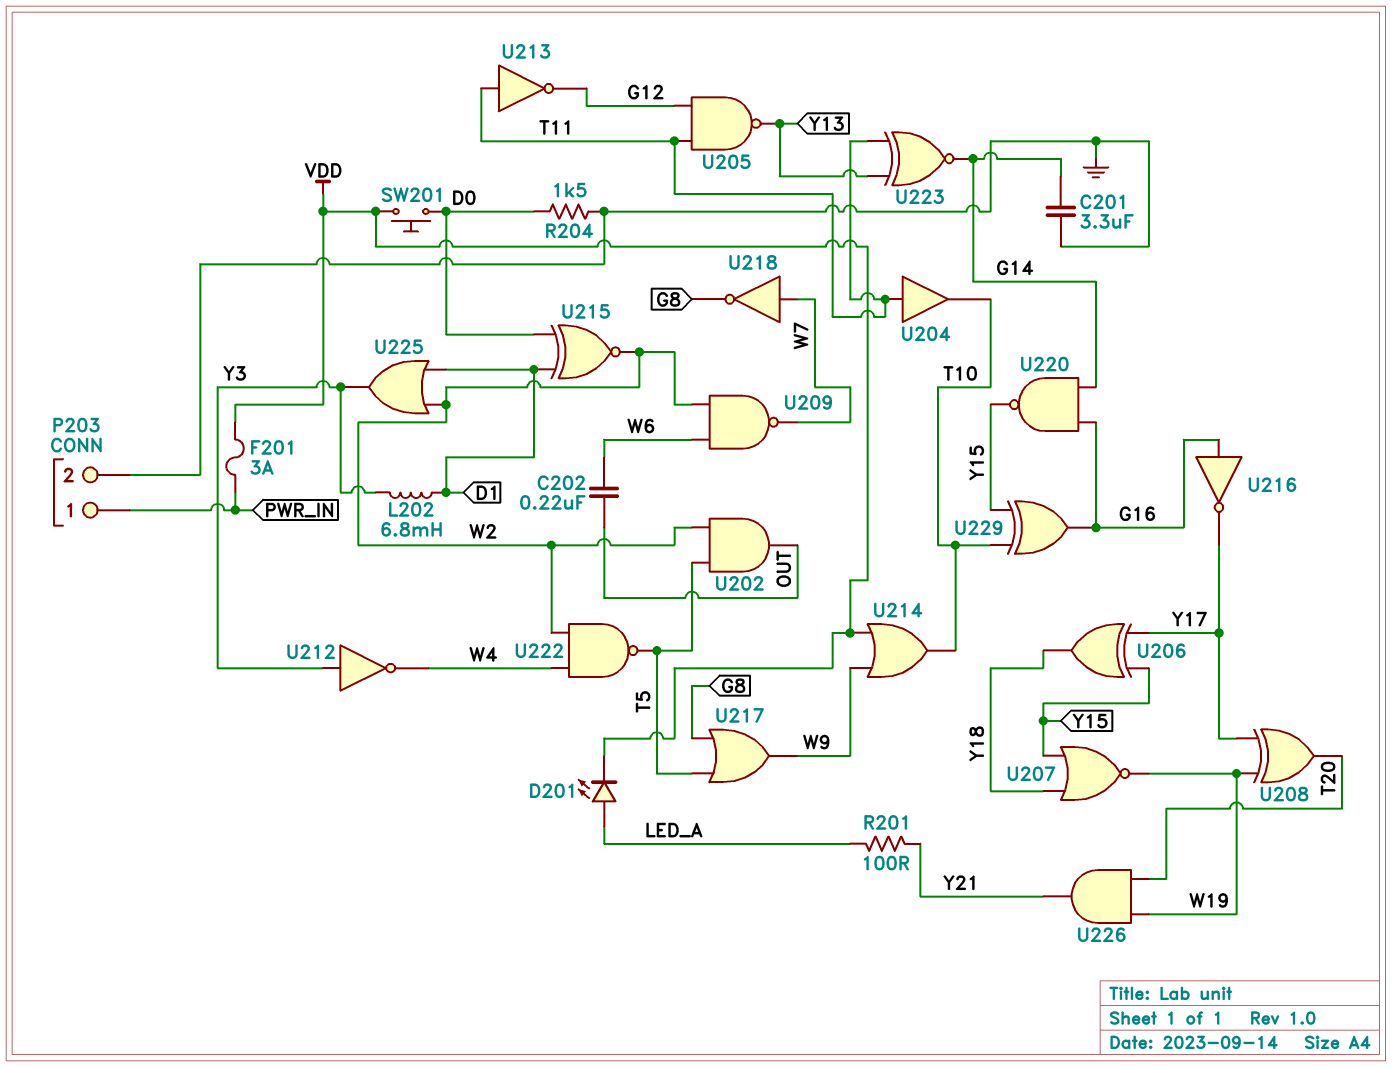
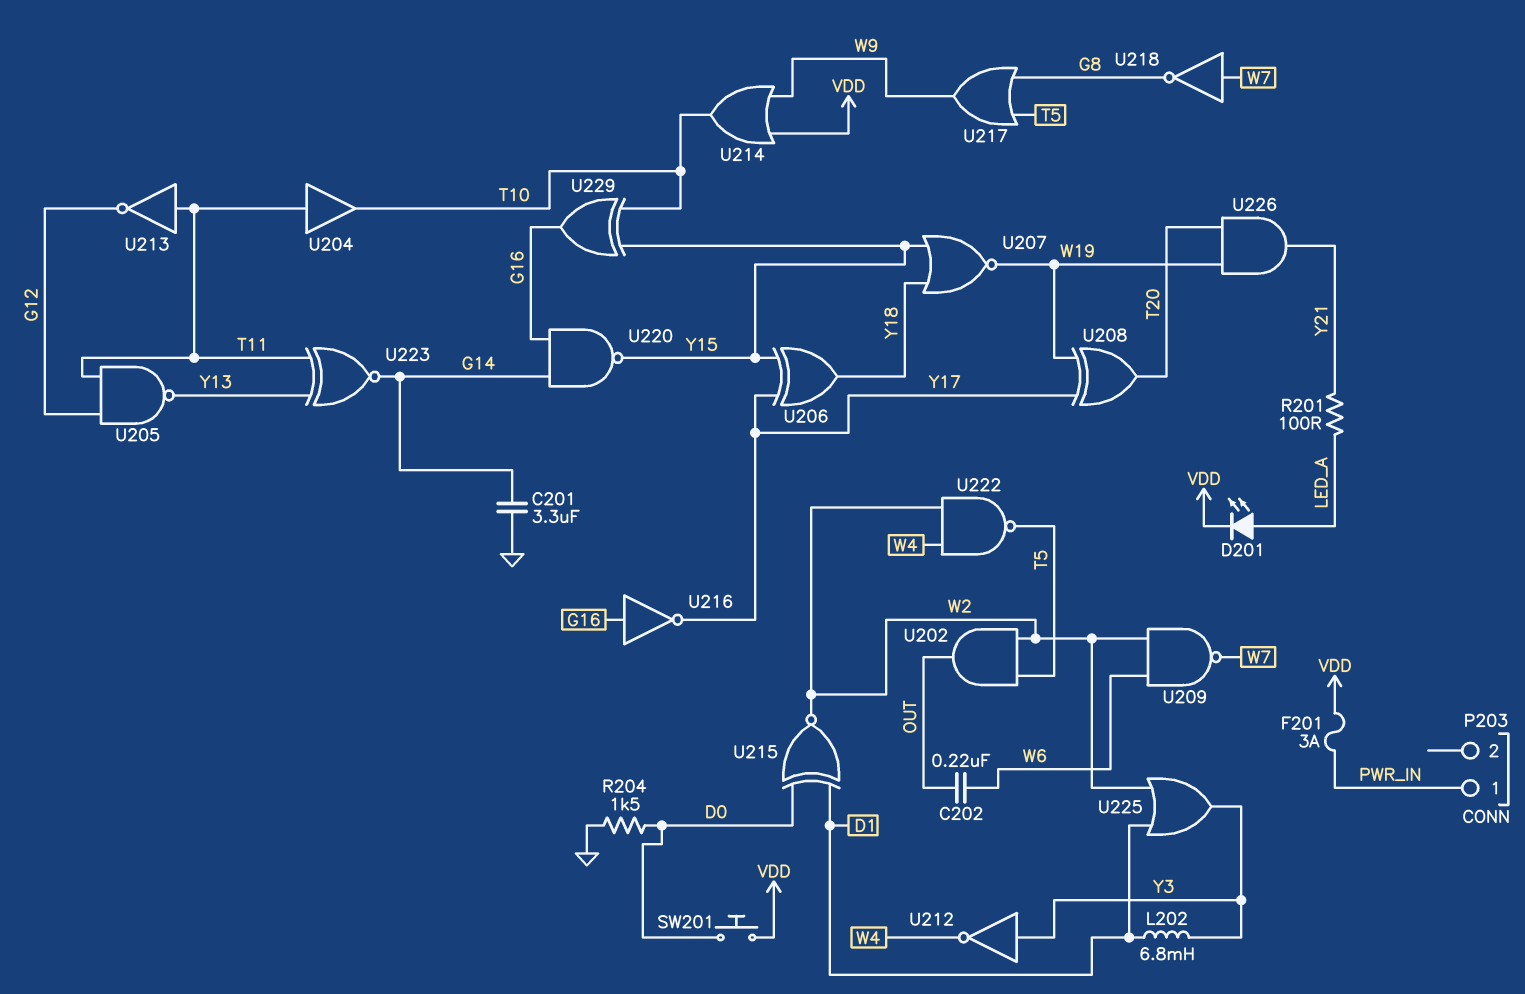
P203 pin 2: GND -> none

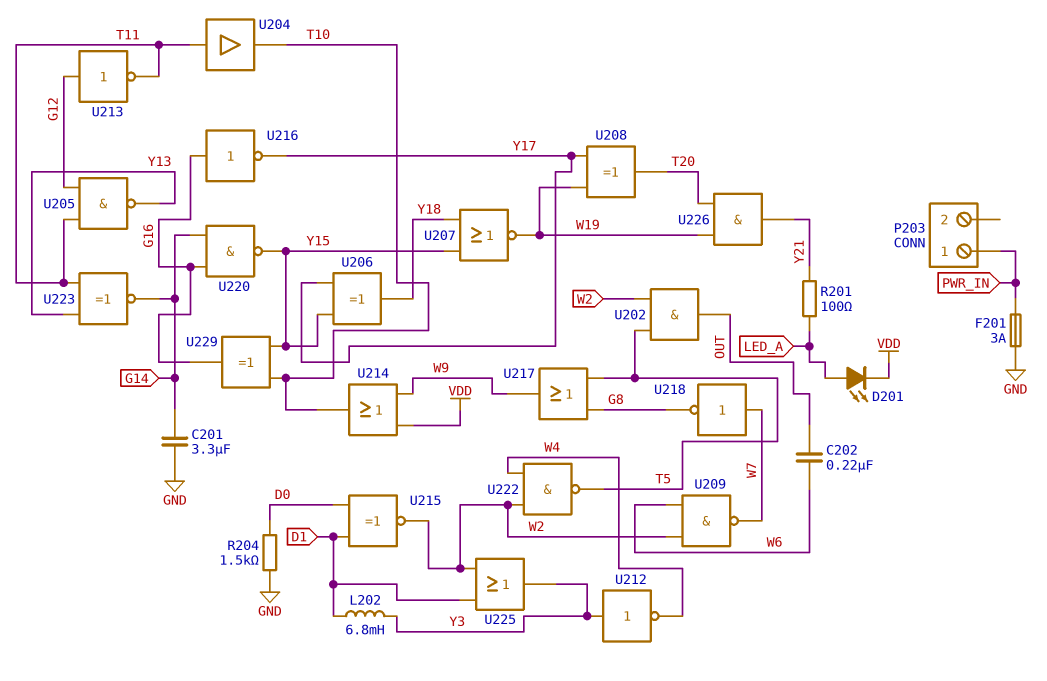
F201: 3A (PWR_IN, VDD) -> 3A (GND, PWR_IN)
SW201: button (D0, VDD) -> none
U213: NOT (in T11, out G12) -> NOT (in G12, out T11)

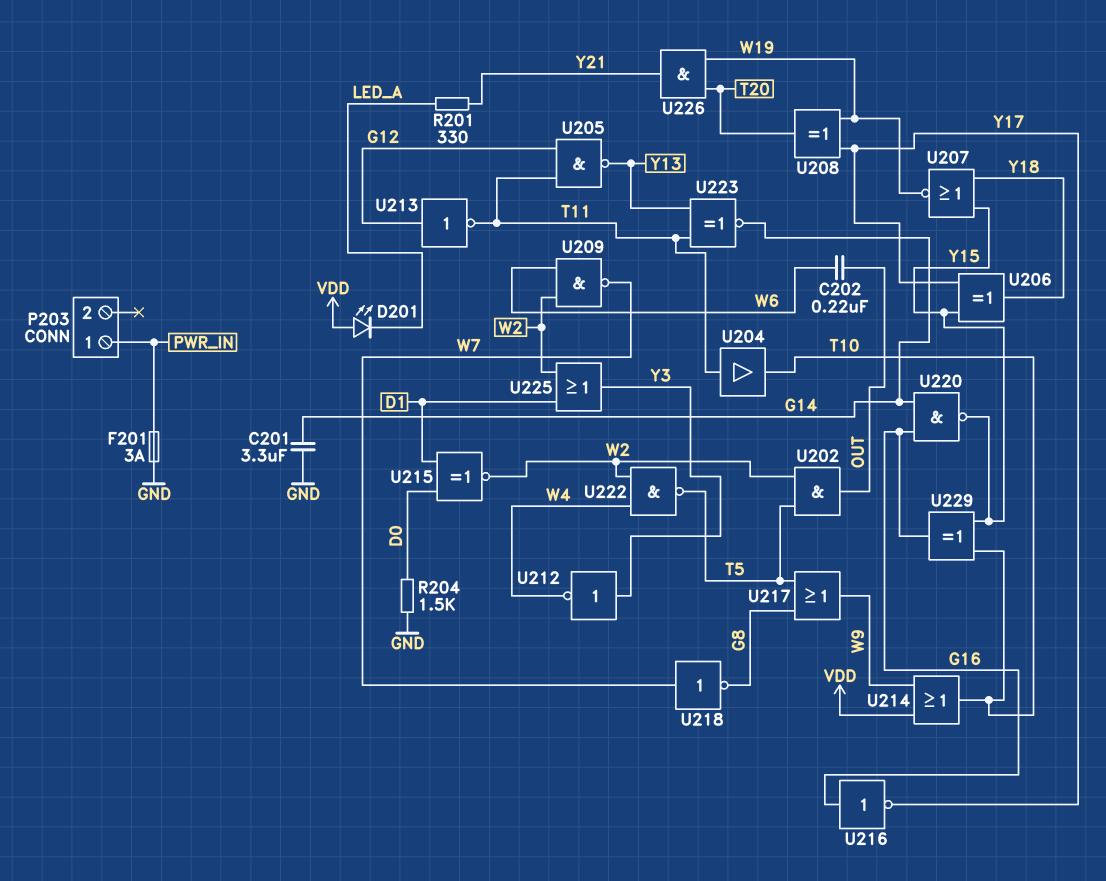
D201: LED (A LED_A, K VDD) -> LED (A VDD, K LED_A)
L202: 6.8mH (D1, Y3) -> none
R201: 100 (LED_A, Y21) -> 330 (LED_A, Y21)

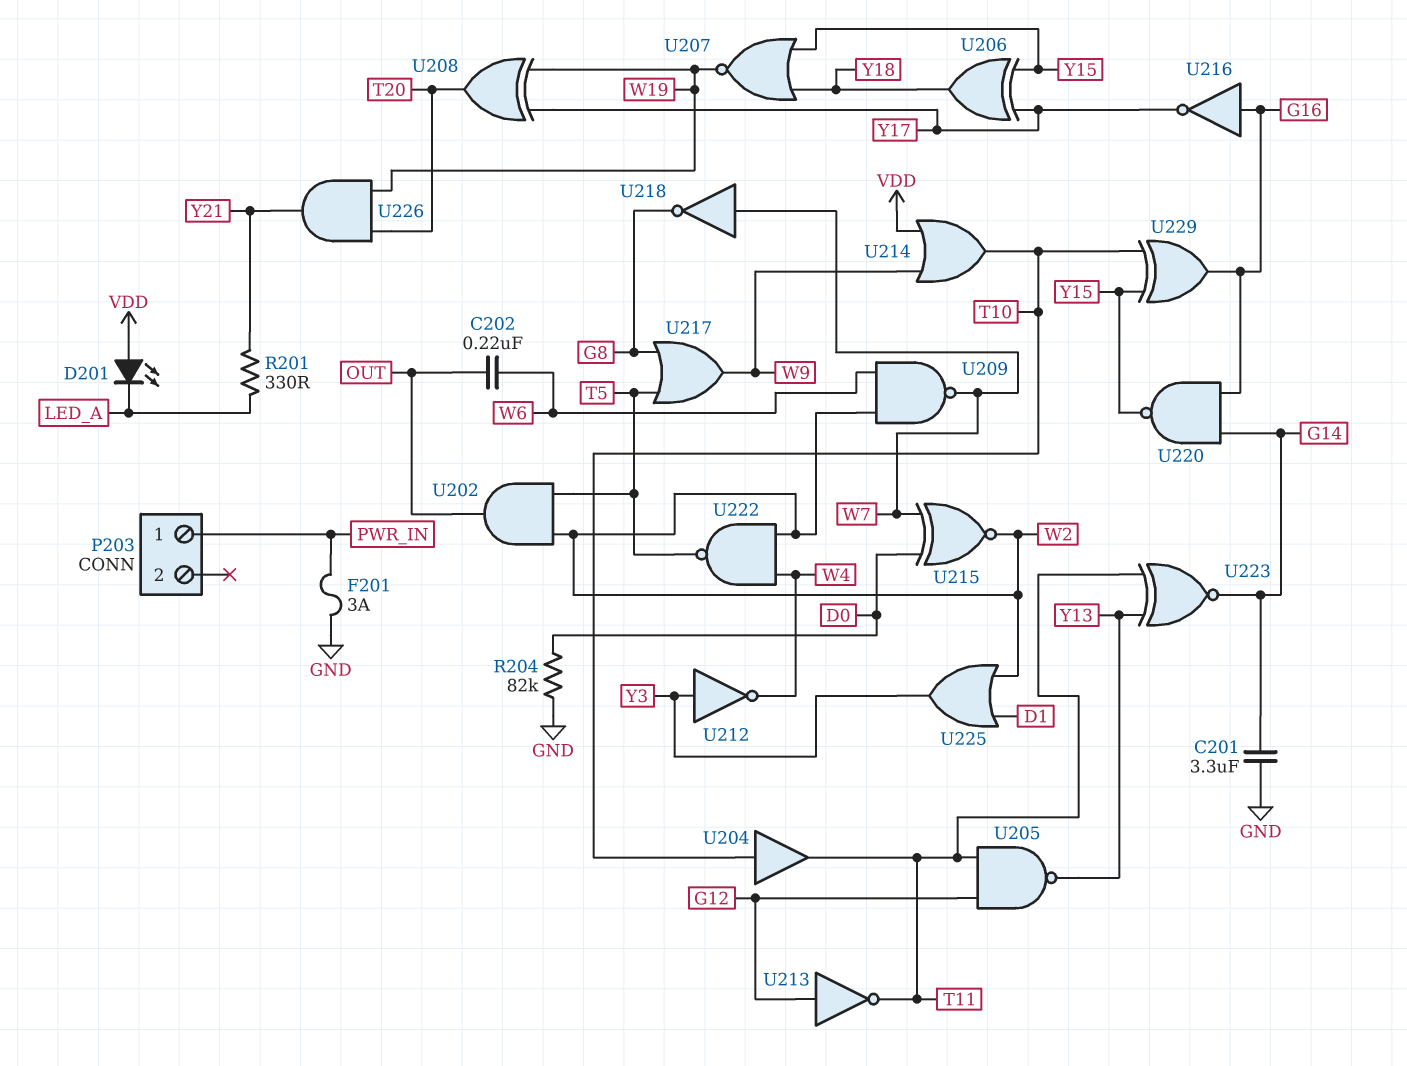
R204: 1.5k (D0, GND) -> 82k (D0, GND)
U204: buffer (in T11, out T10) -> buffer (in T10, out T11)
U215: XNOR (in D0, in D1, out W2) -> XNOR (in D0, in W7, out W2)

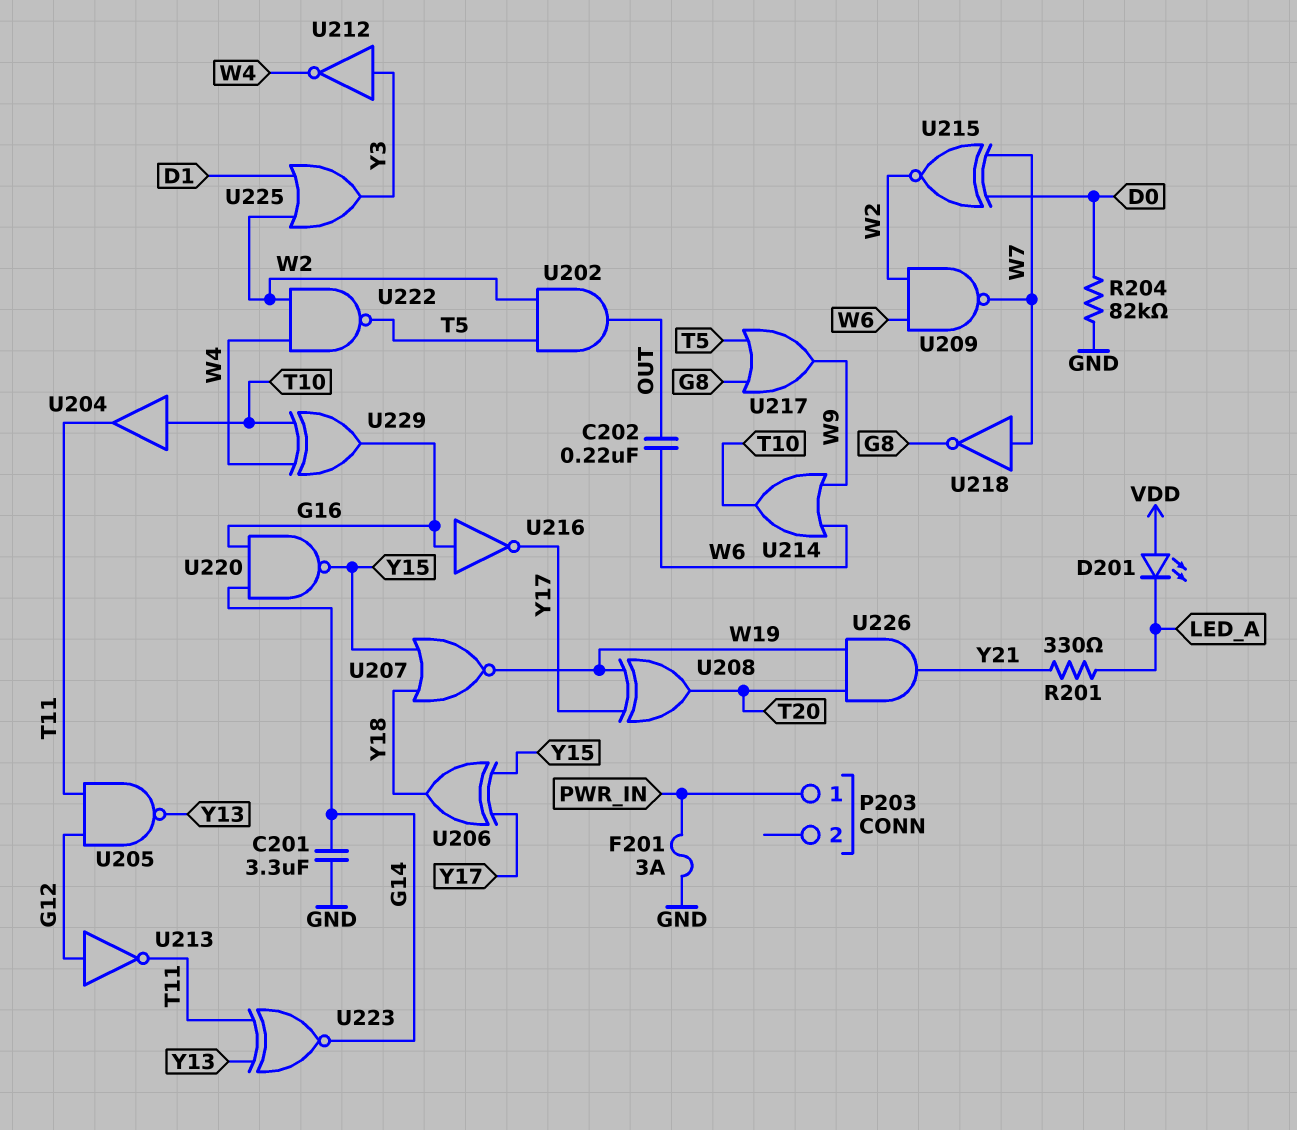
U214: OR (in VDD, in W9, out T10) -> OR (in W6, in W9, out T10)
U229: XOR (in T10, in Y15, out G16) -> XOR (in T10, in W4, out G16)

